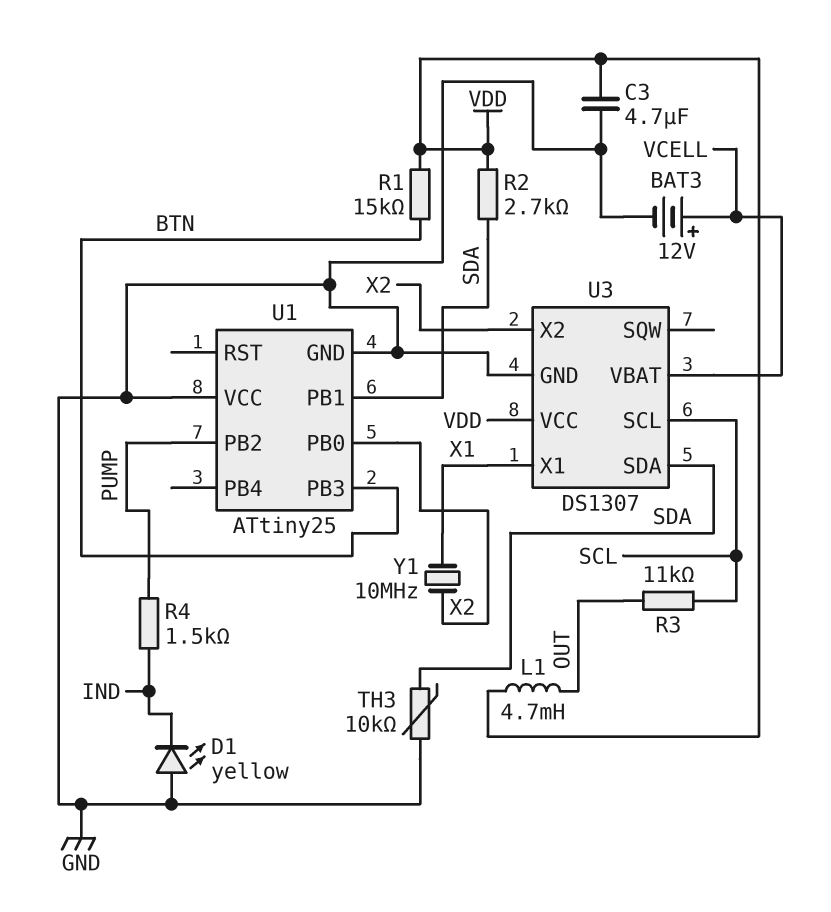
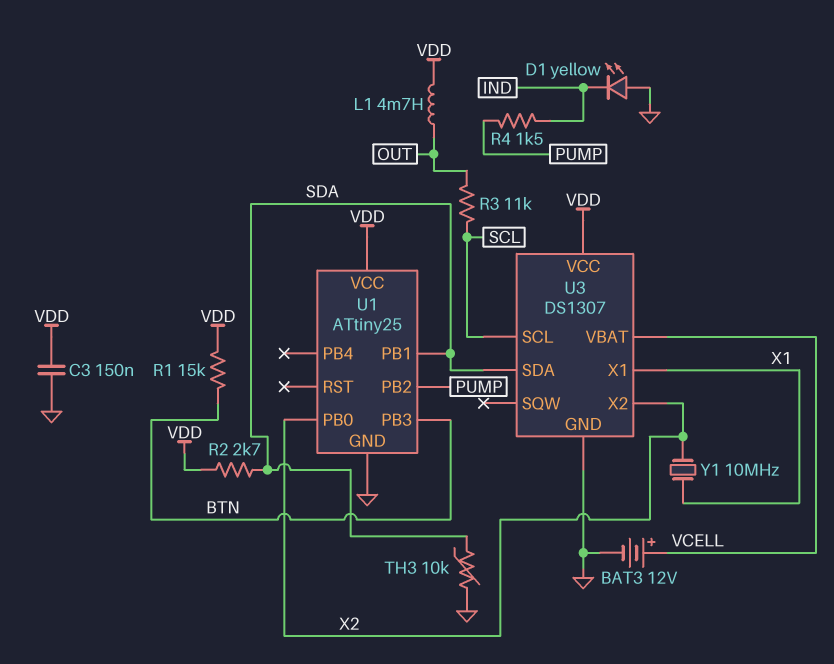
C3: 4.7uF (GND, VDD) -> 150nF (GND, VDD)
U1 pin VCC: GND -> VDD

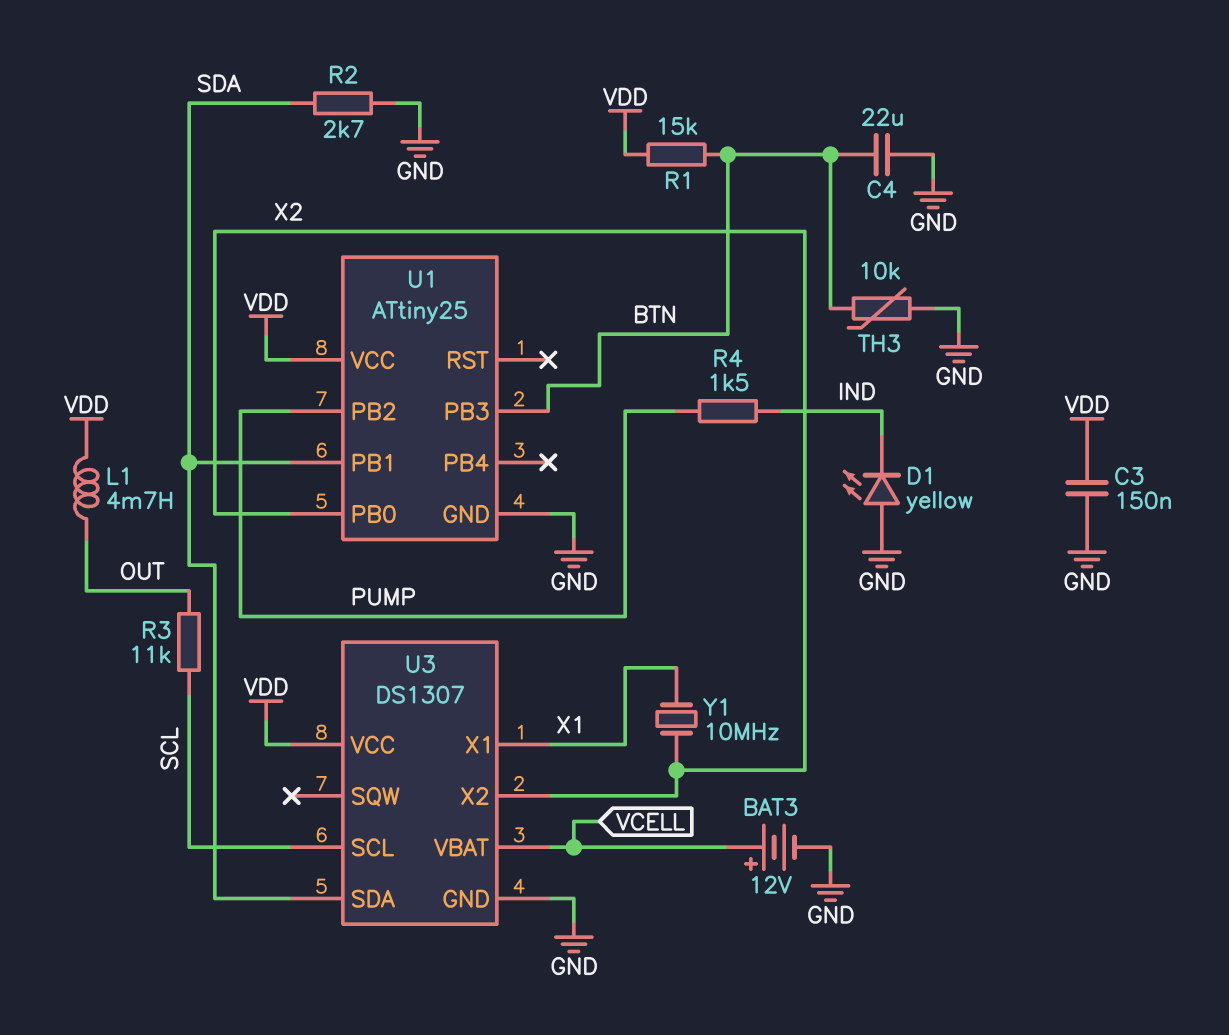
C4: none -> 22uF (BTN, GND)
R2: 2.7k (SDA, VDD) -> 2.7k (GND, SDA)
TH3: 10k (GND, SDA) -> 10k (BTN, GND)

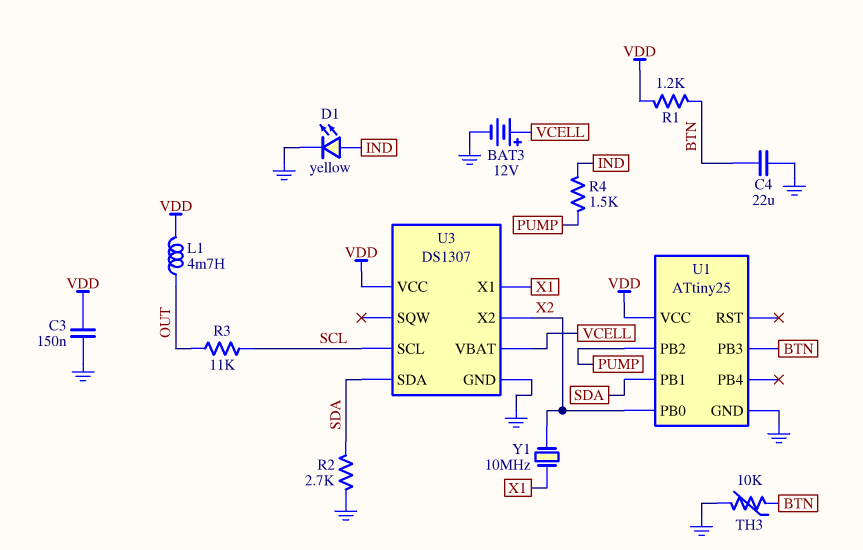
D1: LED yellow (A GND, K IND) -> LED yellow (A IND, K GND)
R1: 15k (BTN, VDD) -> 1.2k (BTN, VDD)

